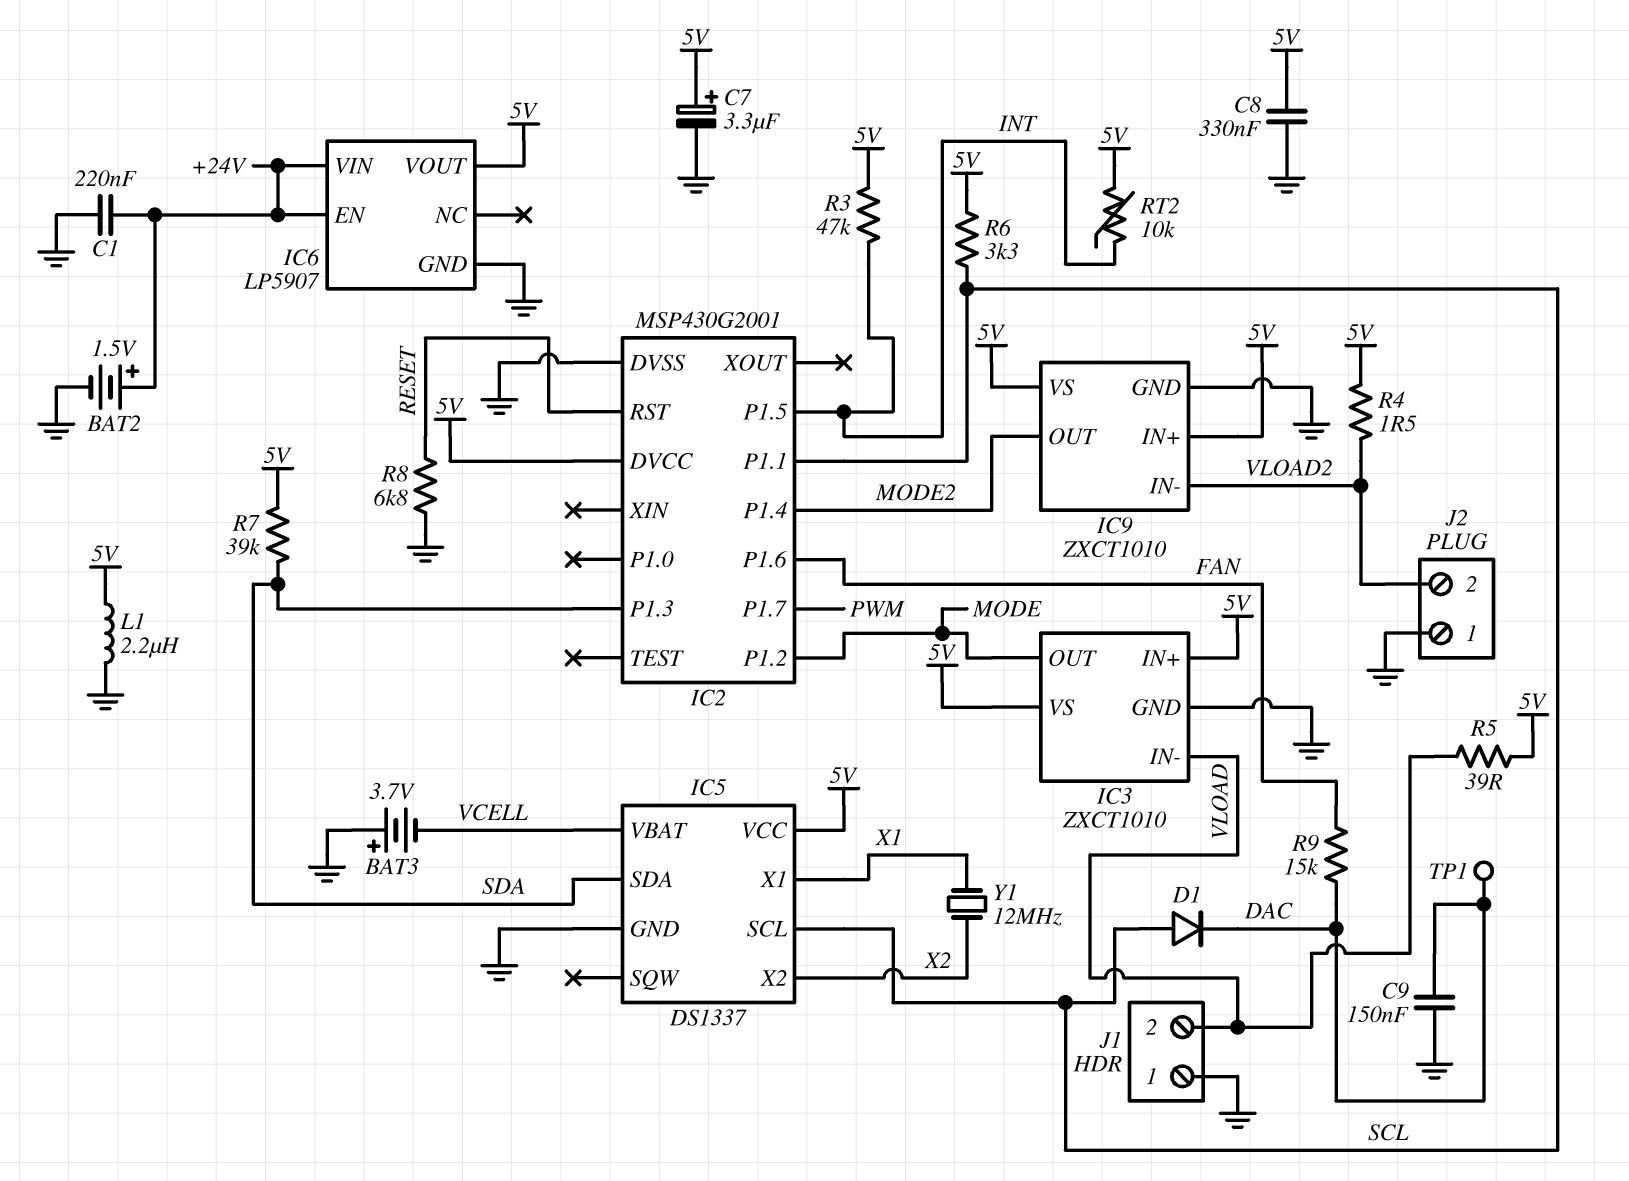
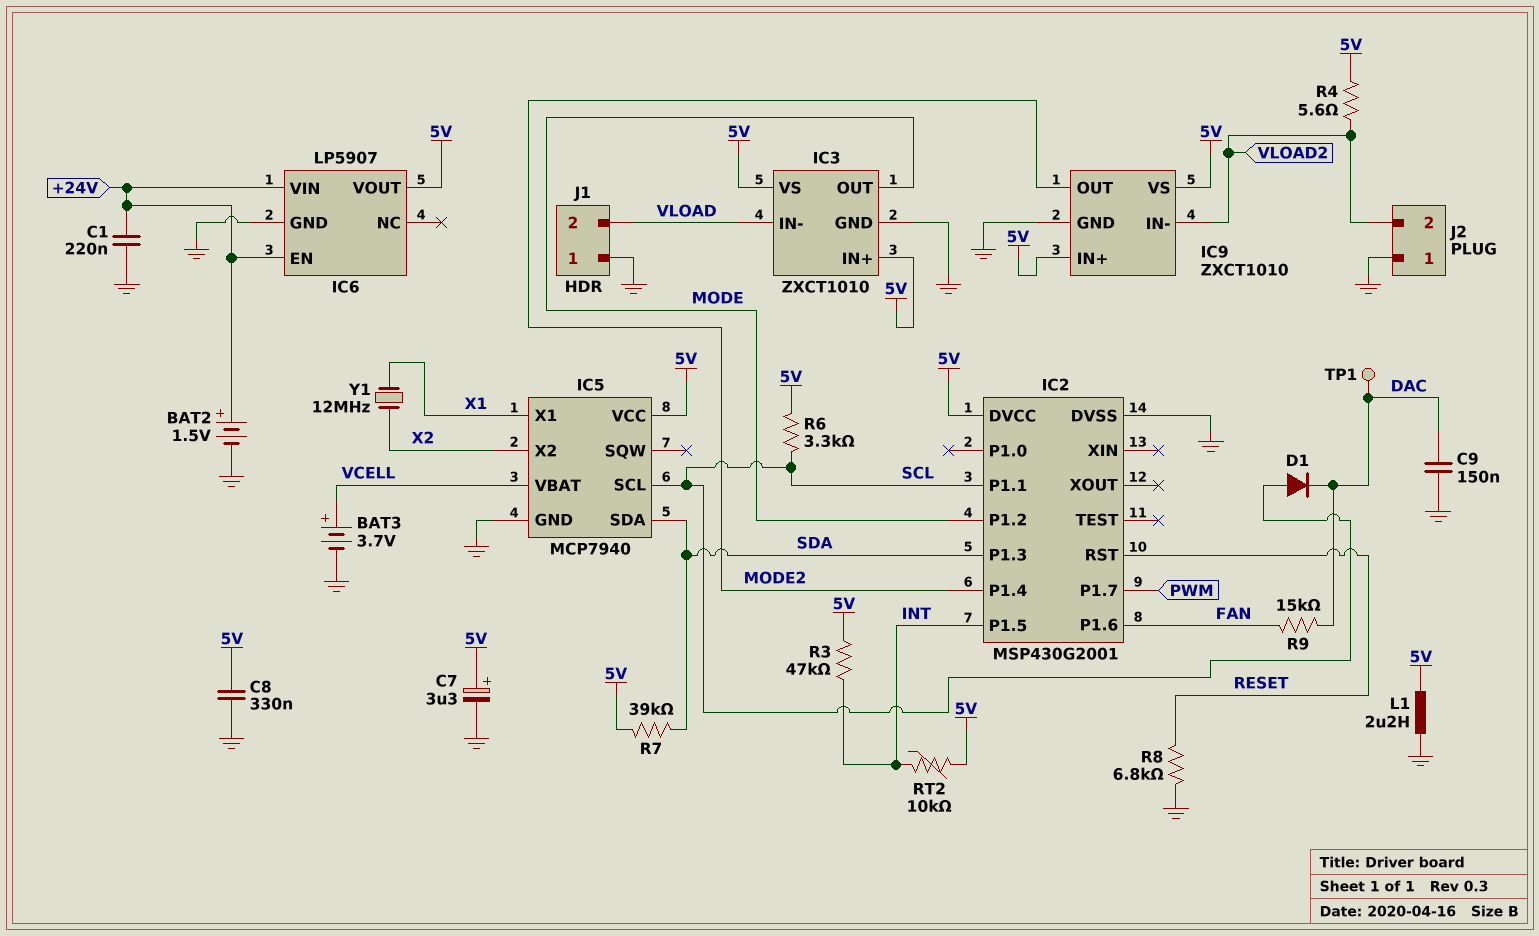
BAT3: 3.7V (plus GND, minus VCELL) -> 3.7V (plus VCELL, minus GND)
IC5: DS1337 -> MCP7940
R4: 1.5 (5V, VLOAD2) -> 5.6 (5V, VLOAD2)
R5: 39 (5V, VLOAD) -> none

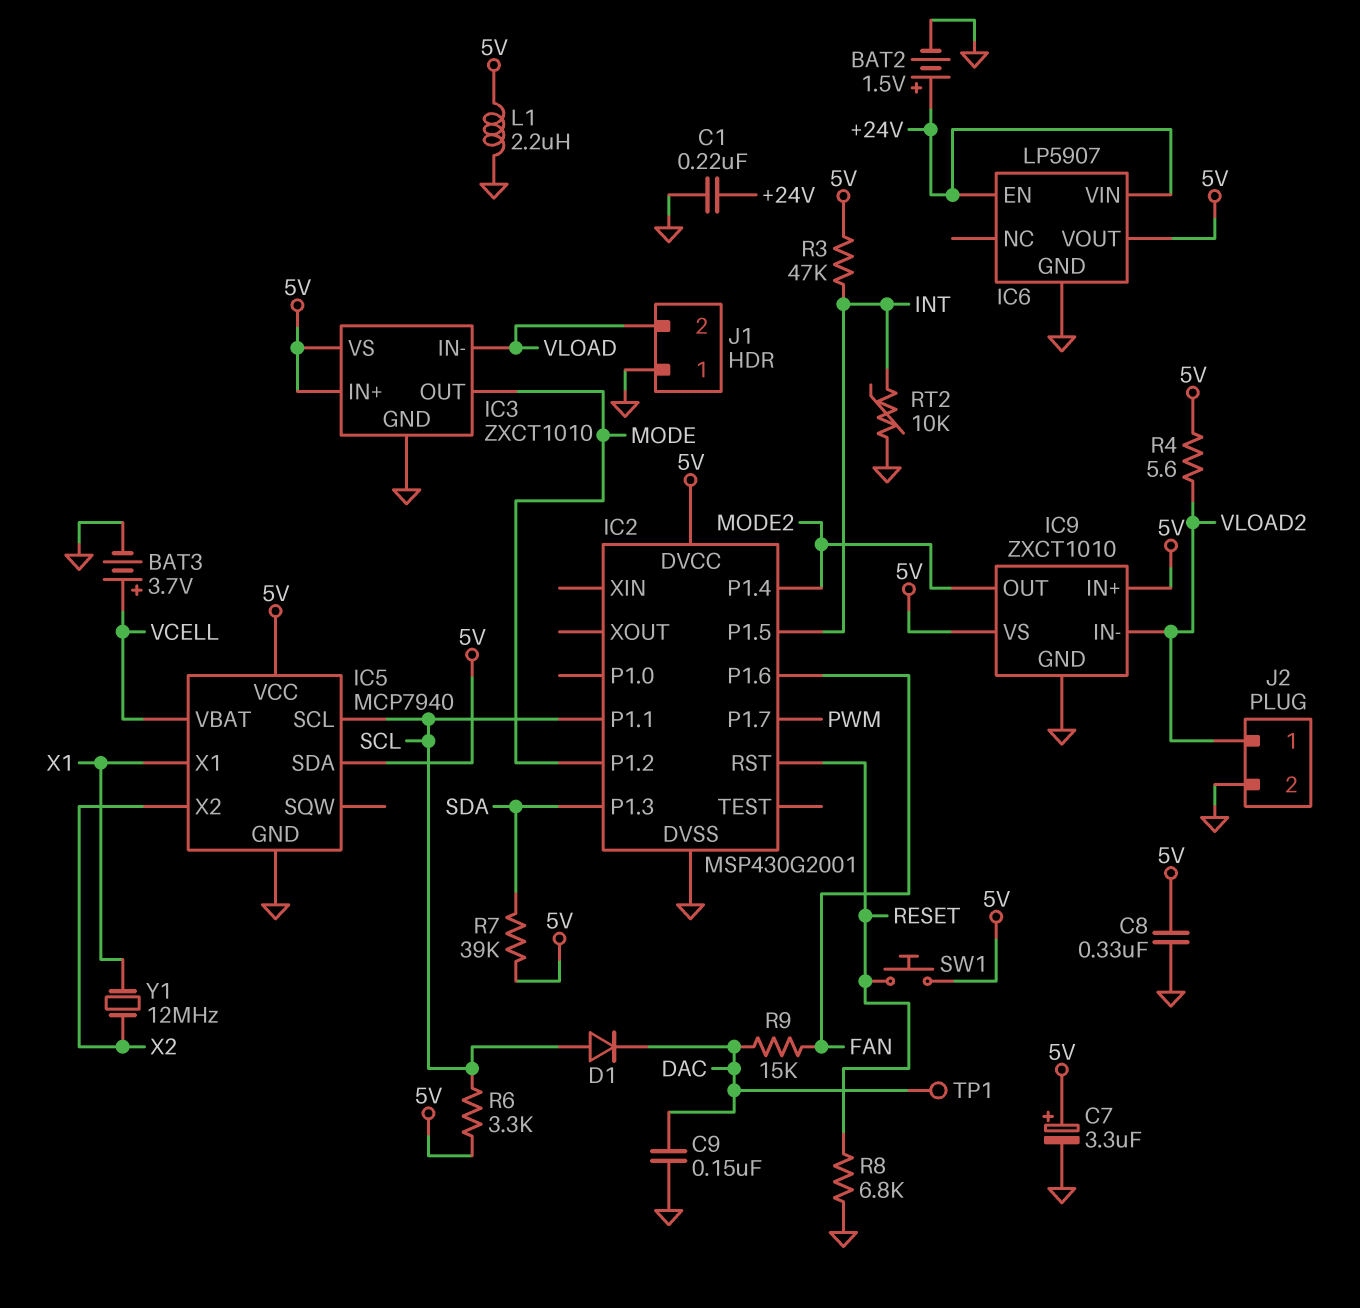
IC5 pin SDA: SDA -> 5V
J2 pin 1: GND -> VLOAD2
J2 pin 2: VLOAD2 -> GND
RT2: 10k (5V, INT) -> 10k (GND, INT)
SW1: none -> button (5V, RESET)

